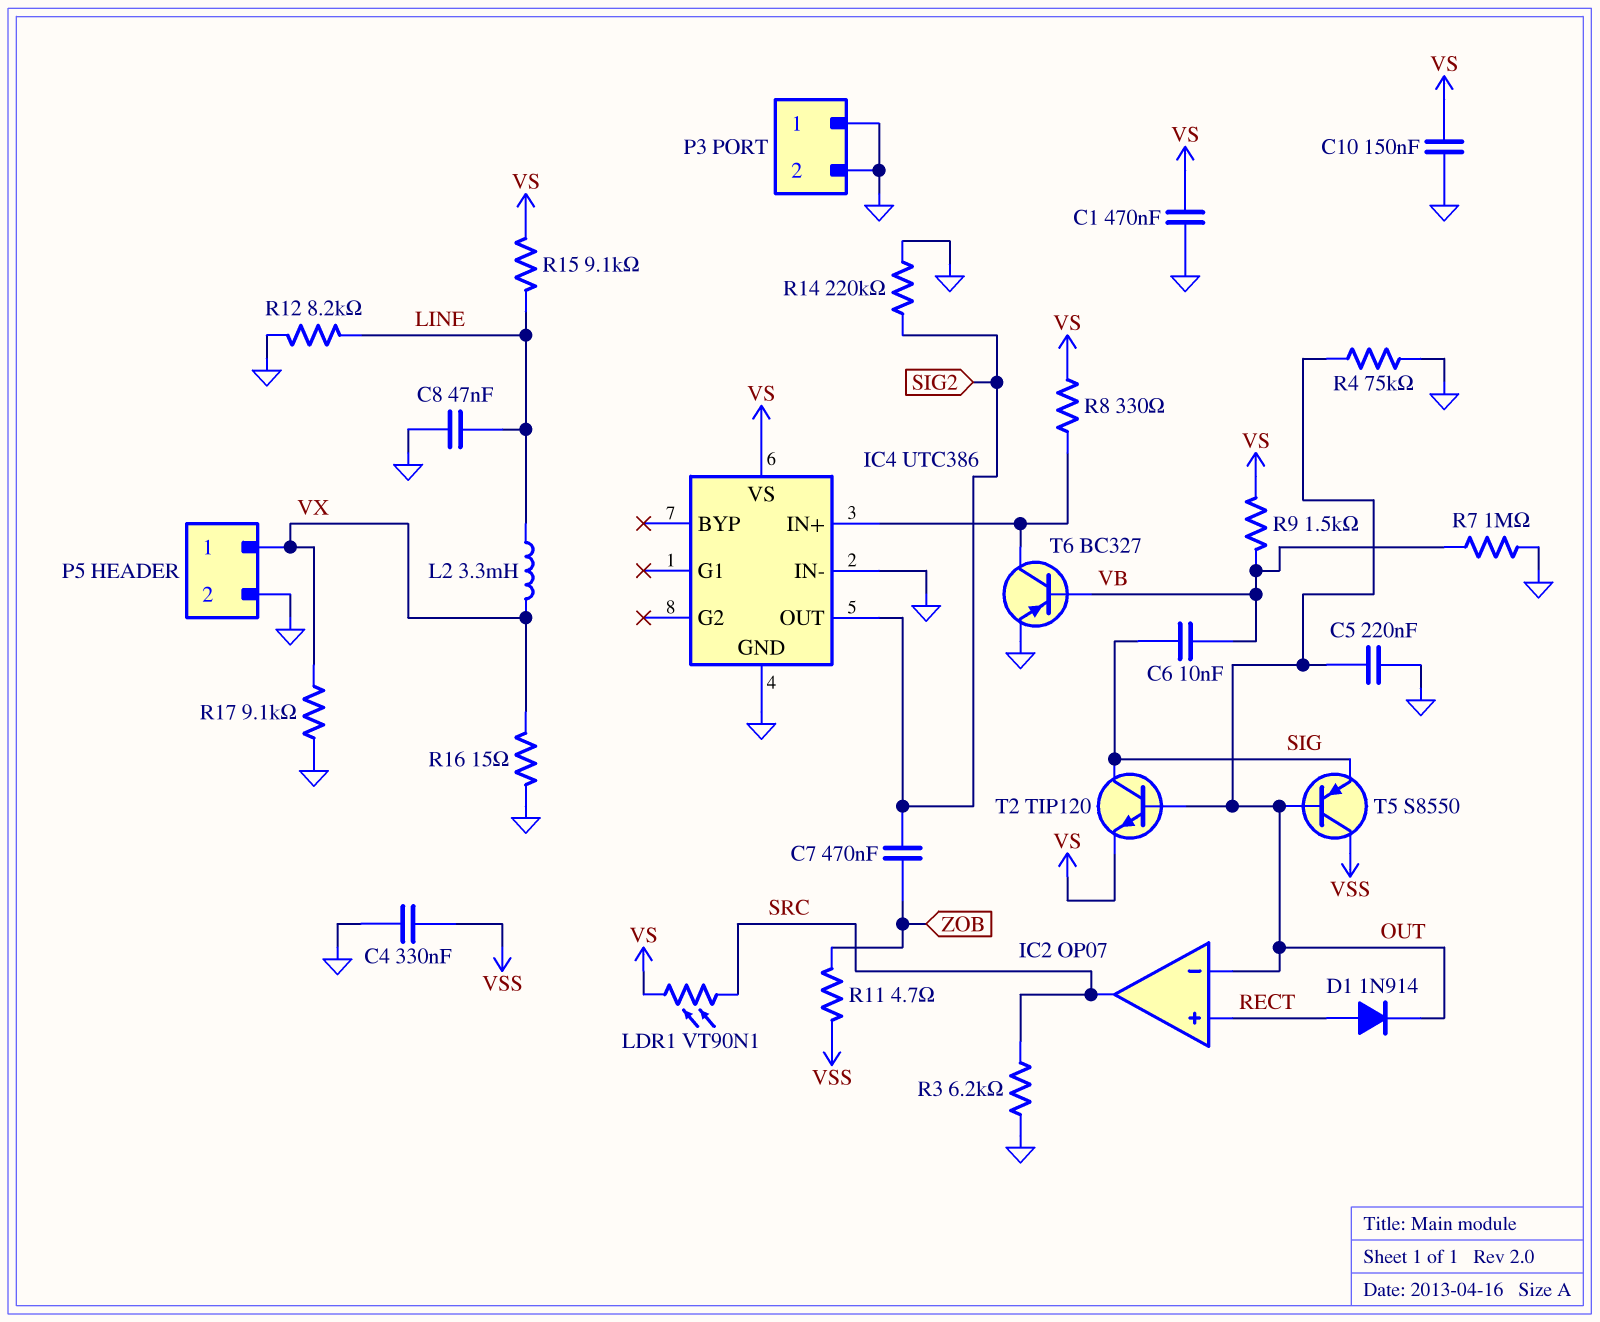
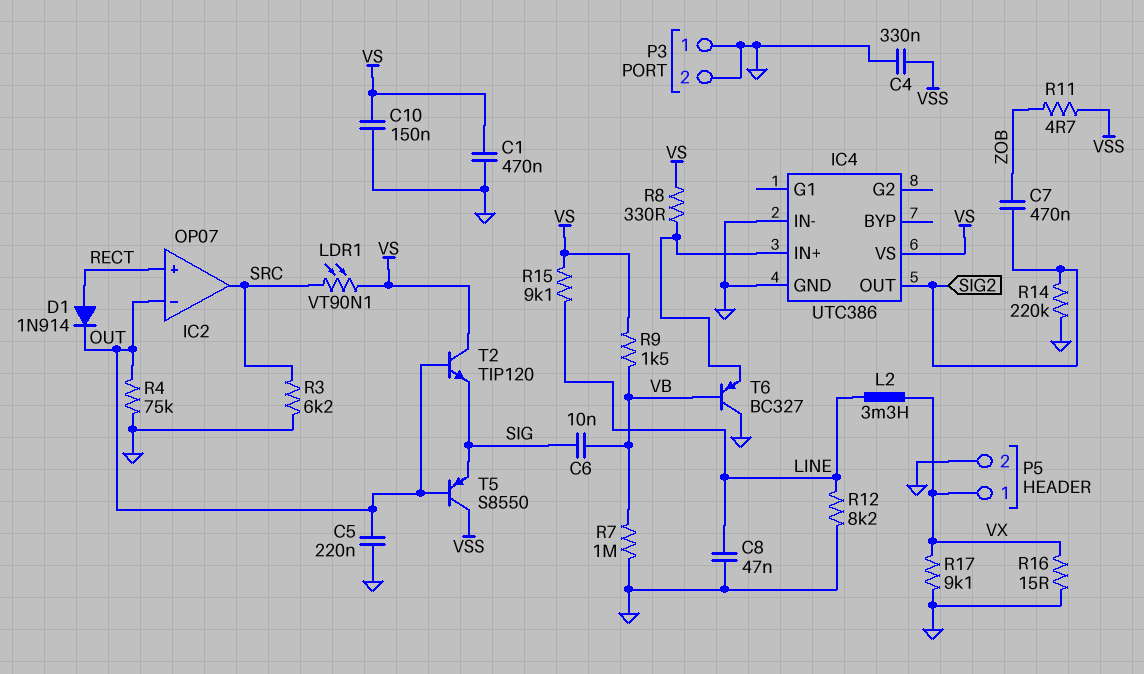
T2: NPN TIP120 (B OUT, C SIG, E VS) -> NPN TIP120 (B OUT, C VS, E SIG)
T6: PNP BC327 (B VB, C IC4/IN+, E GND) -> PNP BC327 (B VB, C GND, E IC4/IN+)

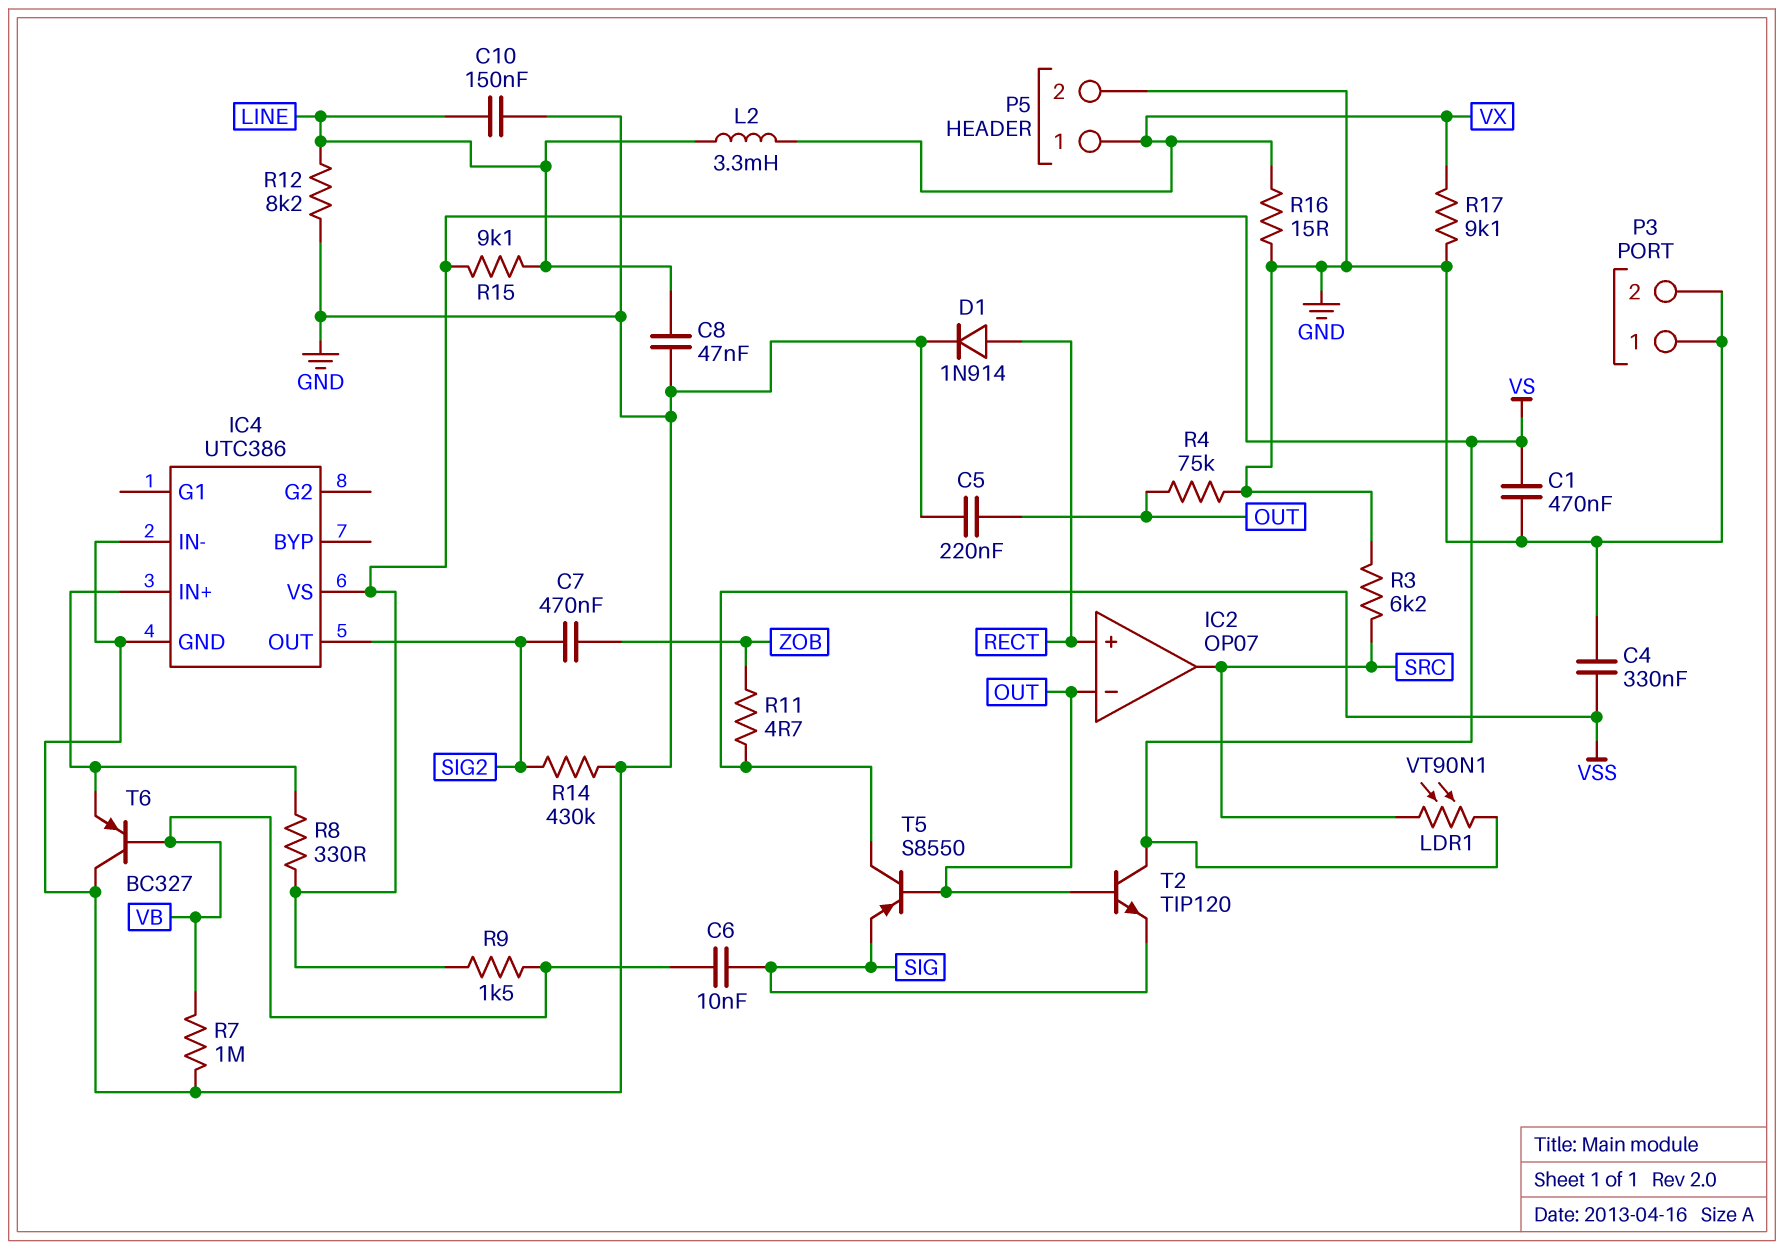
C10: 150nF (GND, VS) -> 150nF (GND, LINE)
D1: diode 1N914 (A RECT, K OUT) -> diode 1N914 (A RECT, K GND)
R14: 220k (GND, SIG2) -> 430k (GND, SIG2)

